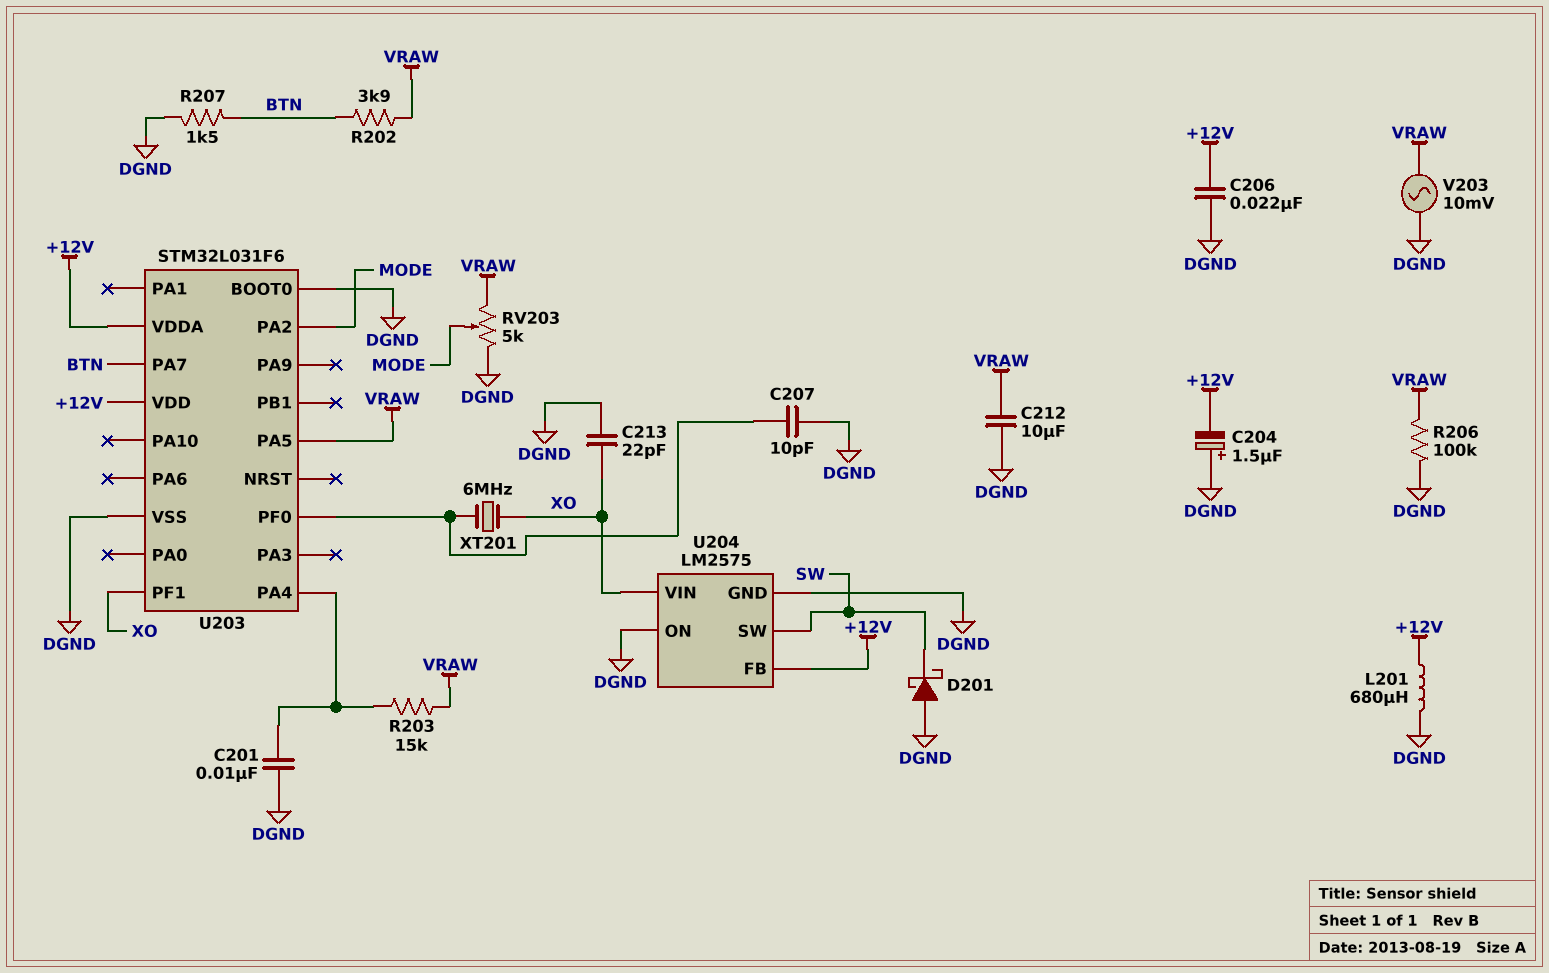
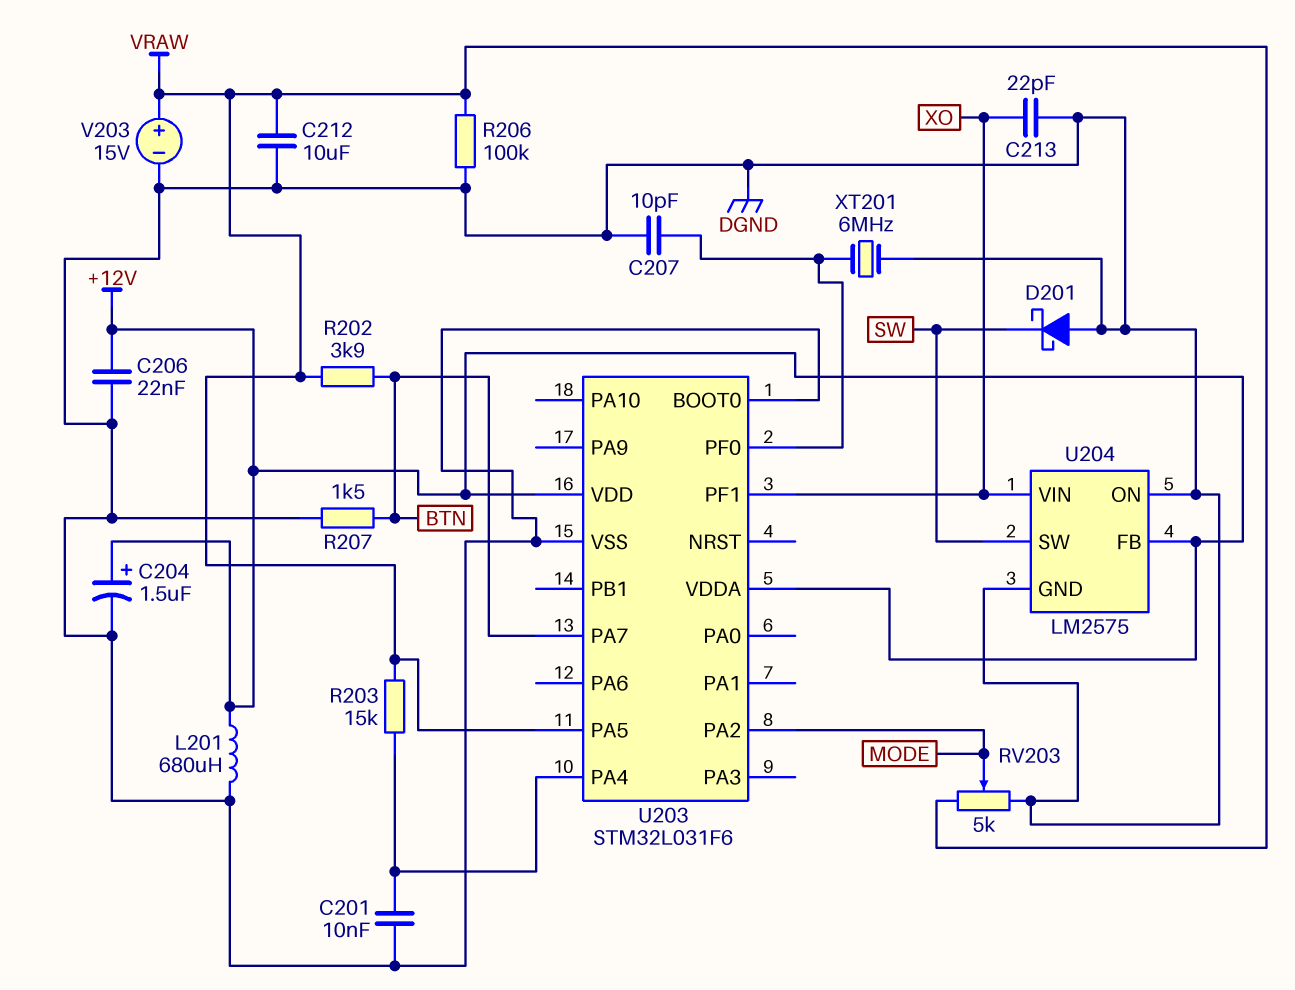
C204: 1.5uF (plus DGND, minus +12V) -> 1.5uF (plus +12V, minus DGND)
V203: AC 10mV (DGND, VRAW) -> 15V (plus VRAW, minus DGND)
XT201: 6MHz (U203/PF0, XO) -> 6MHz (DGND, U203/PF0)

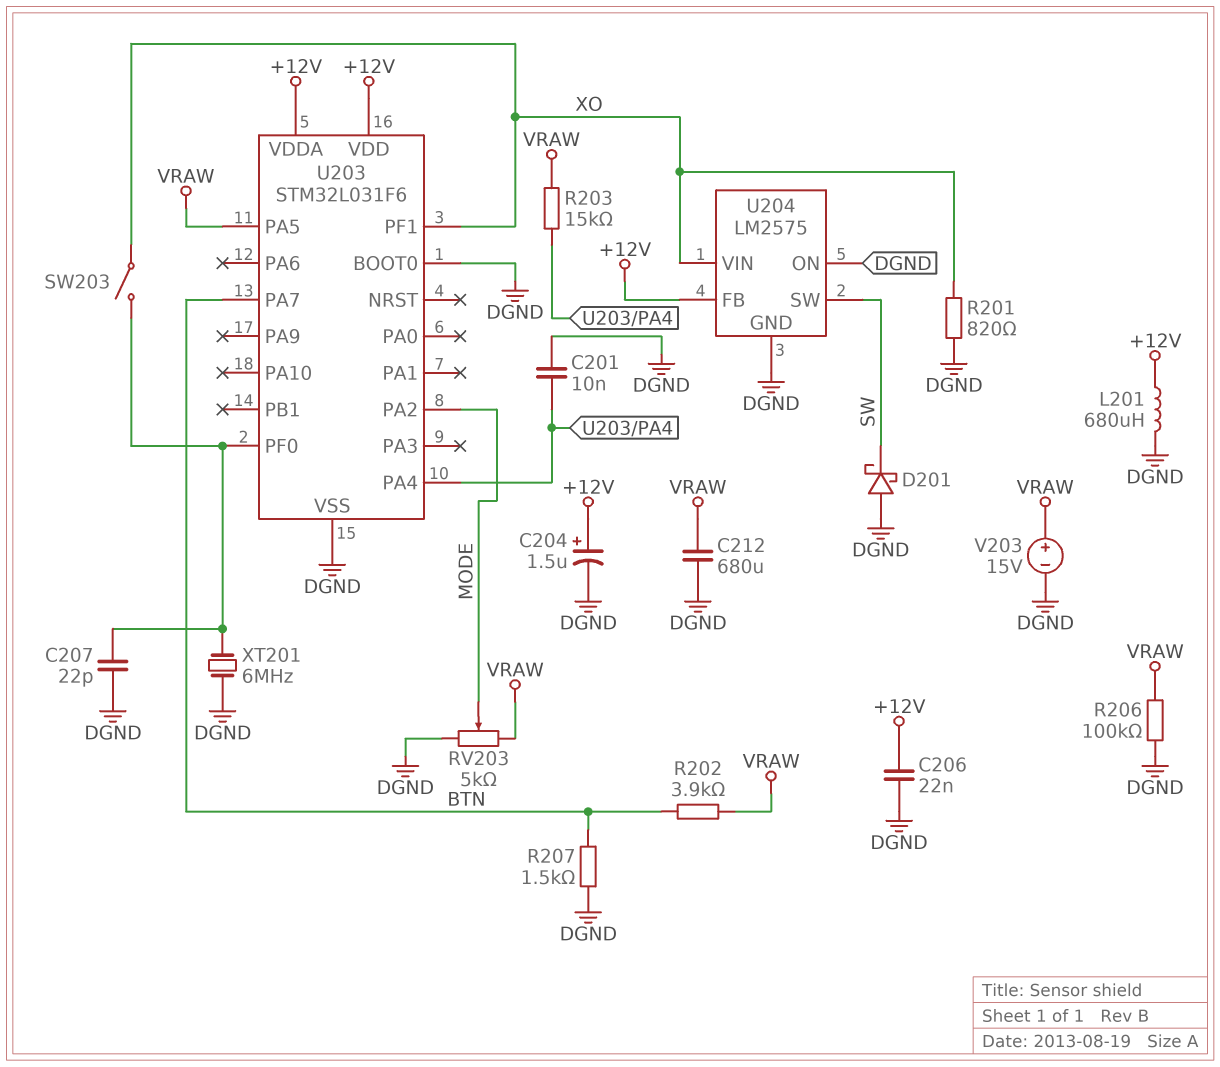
C207: 10pF (DGND, U203/PF0) -> 22pF (DGND, U203/PF0)
C212: 10uF (DGND, VRAW) -> 680uF (DGND, VRAW)
C213: 22pF (DGND, XO) -> none
R201: none -> 820 (DGND, XO)
SW203: none -> switch (U203/PF0, XO)

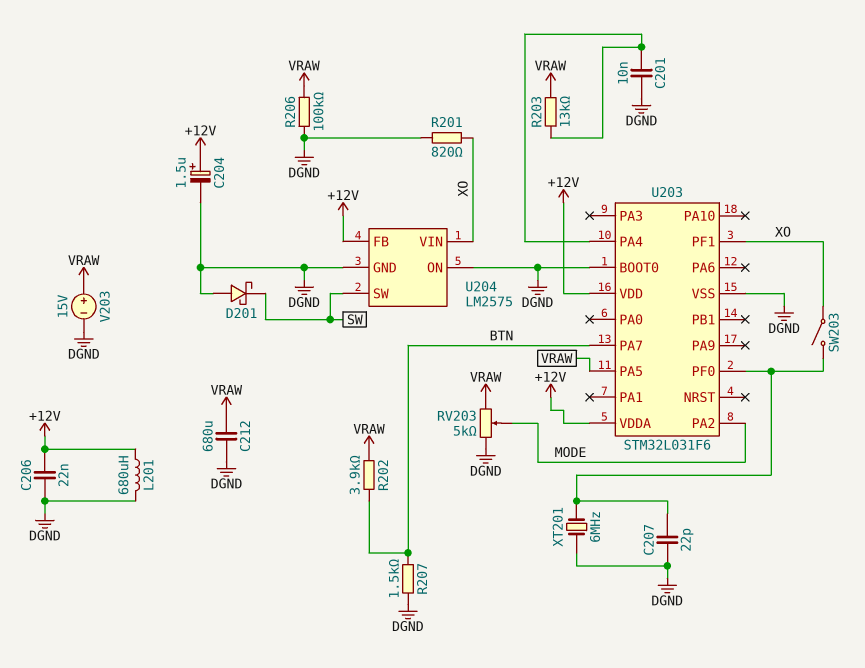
R203: 15k (U203/PA4, VRAW) -> 13k (U203/PA4, VRAW)

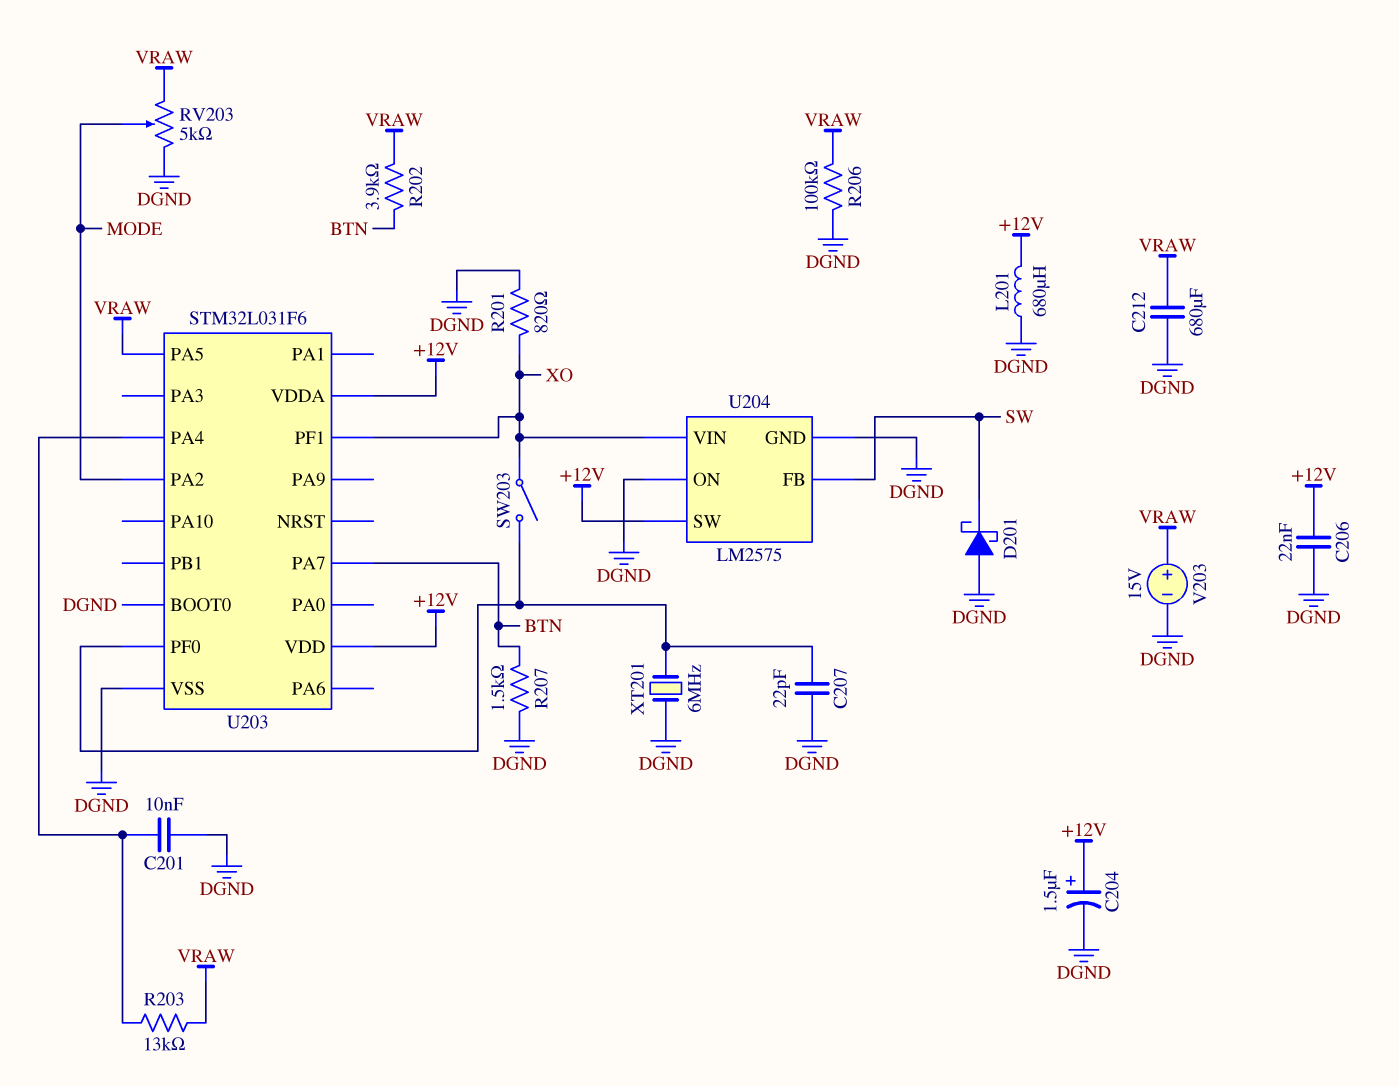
U204 pin FB: +12V -> SW
U204 pin SW: SW -> +12V

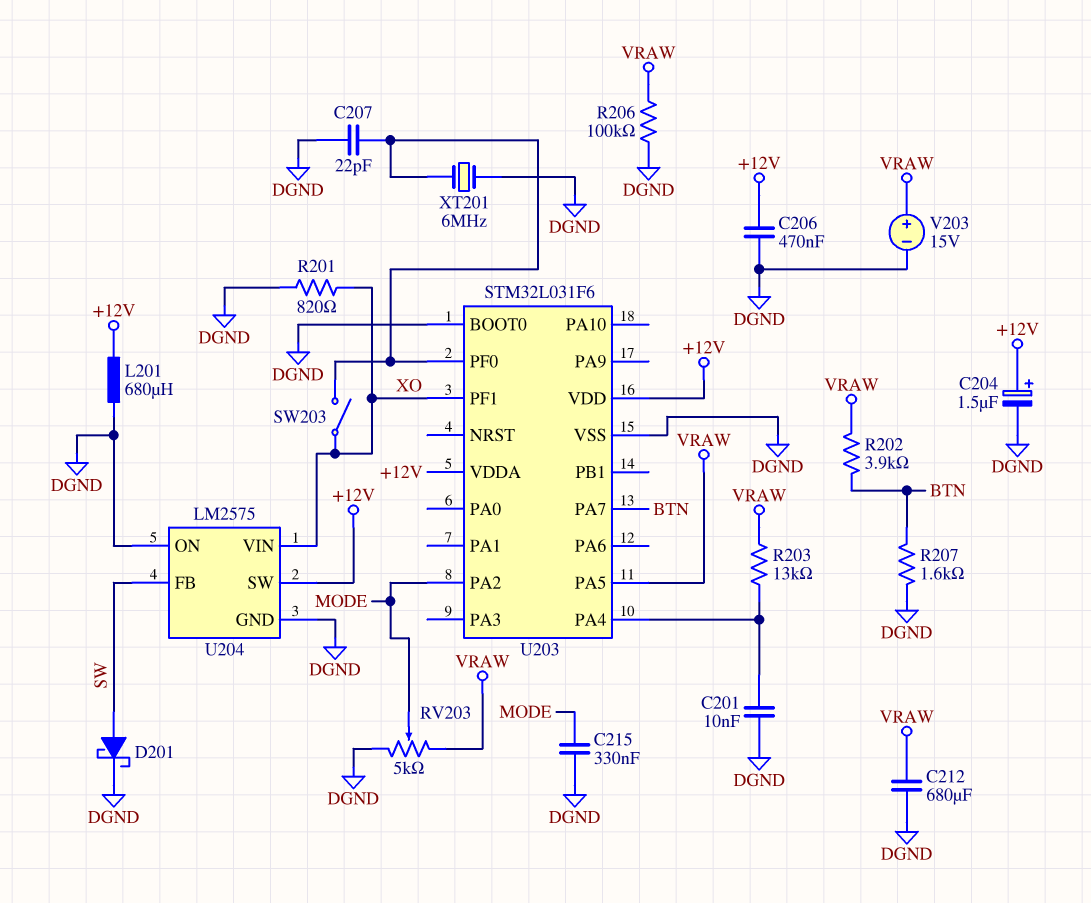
C206: 22nF (+12V, DGND) -> 470nF (+12V, DGND)
C215: none -> 330nF (DGND, MODE)
D201: schottky (A DGND, K SW) -> schottky (A SW, K DGND)
R207: 1.5k (BTN, DGND) -> 1.6k (BTN, DGND)

